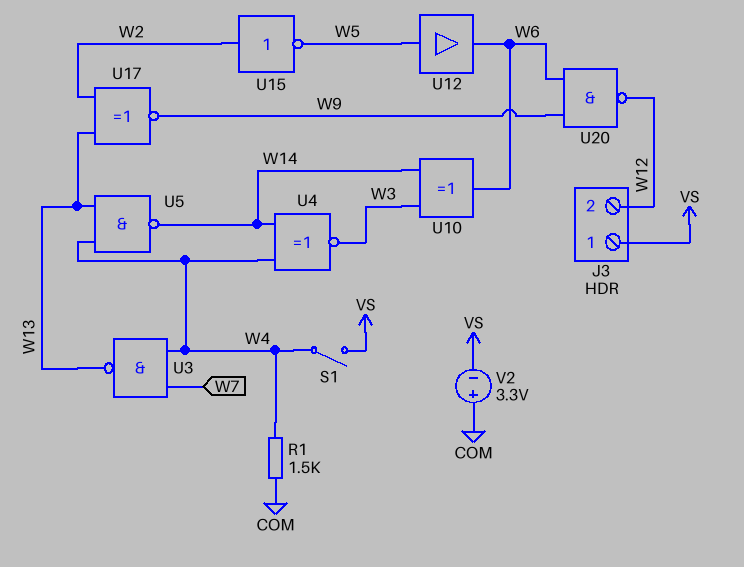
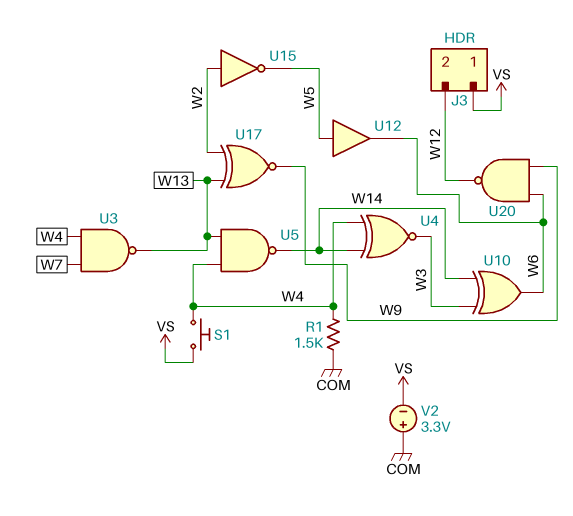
S1: switch (VS, W4) -> button (VS, W4)

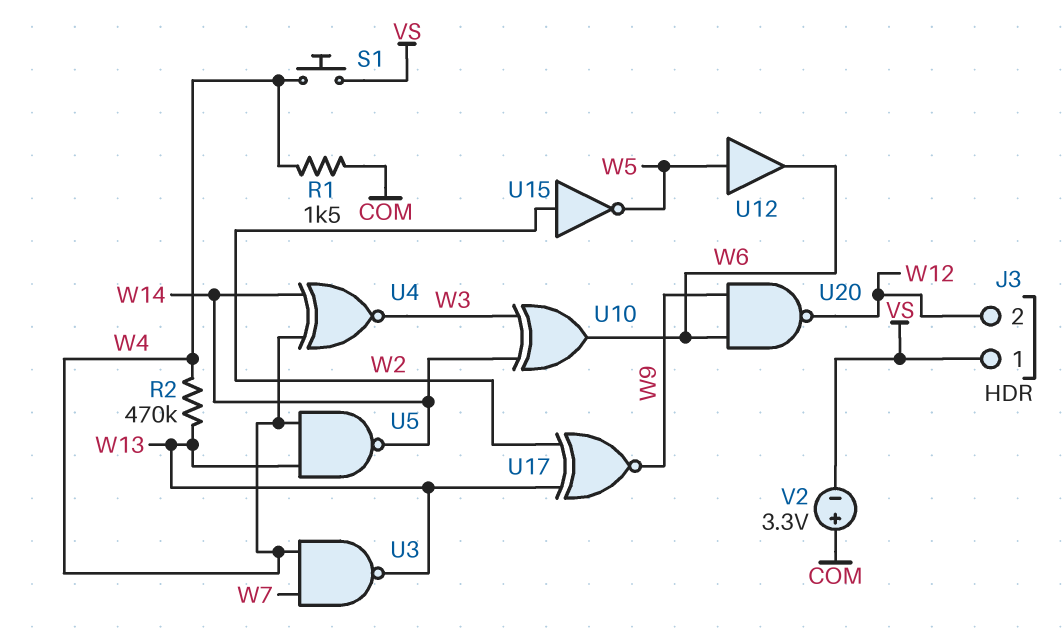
R2: none -> 470k (W4, W13)

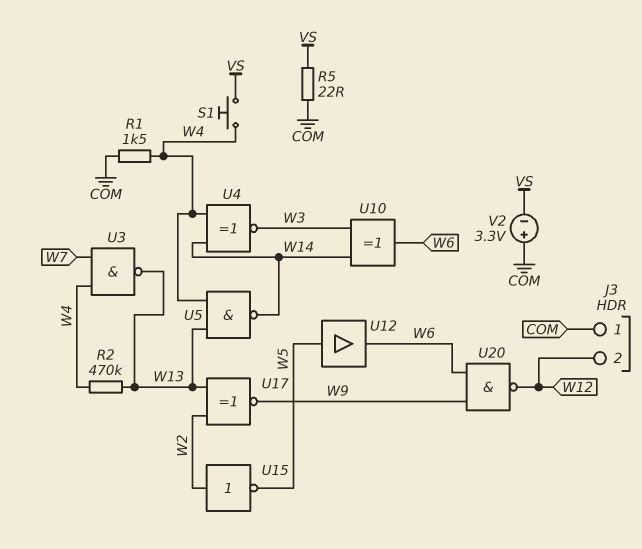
J3 pin 1: VS -> COM
R5: none -> 22 (COM, VS)

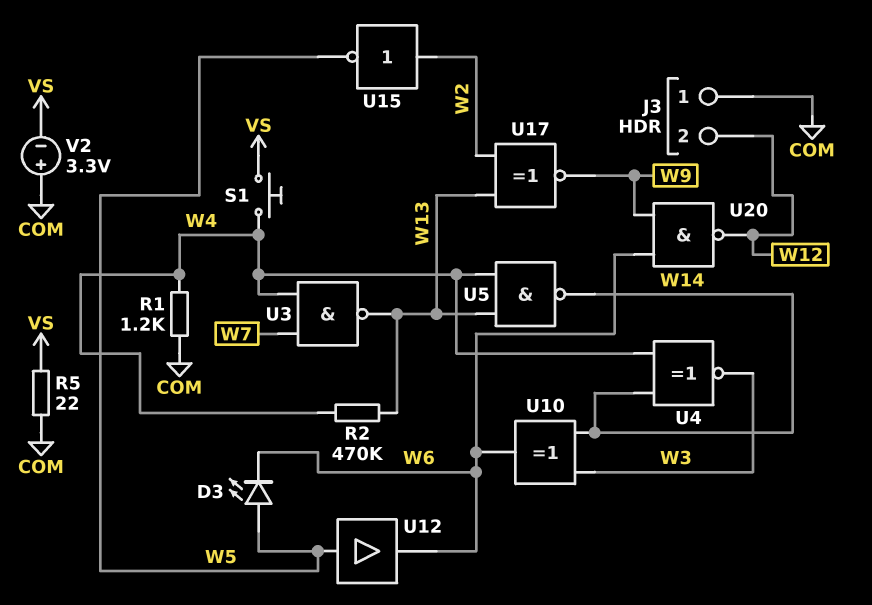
D3: none -> LED (A W5, K W6)
R1: 1.5k (COM, W4) -> 1.2k (COM, W4)

